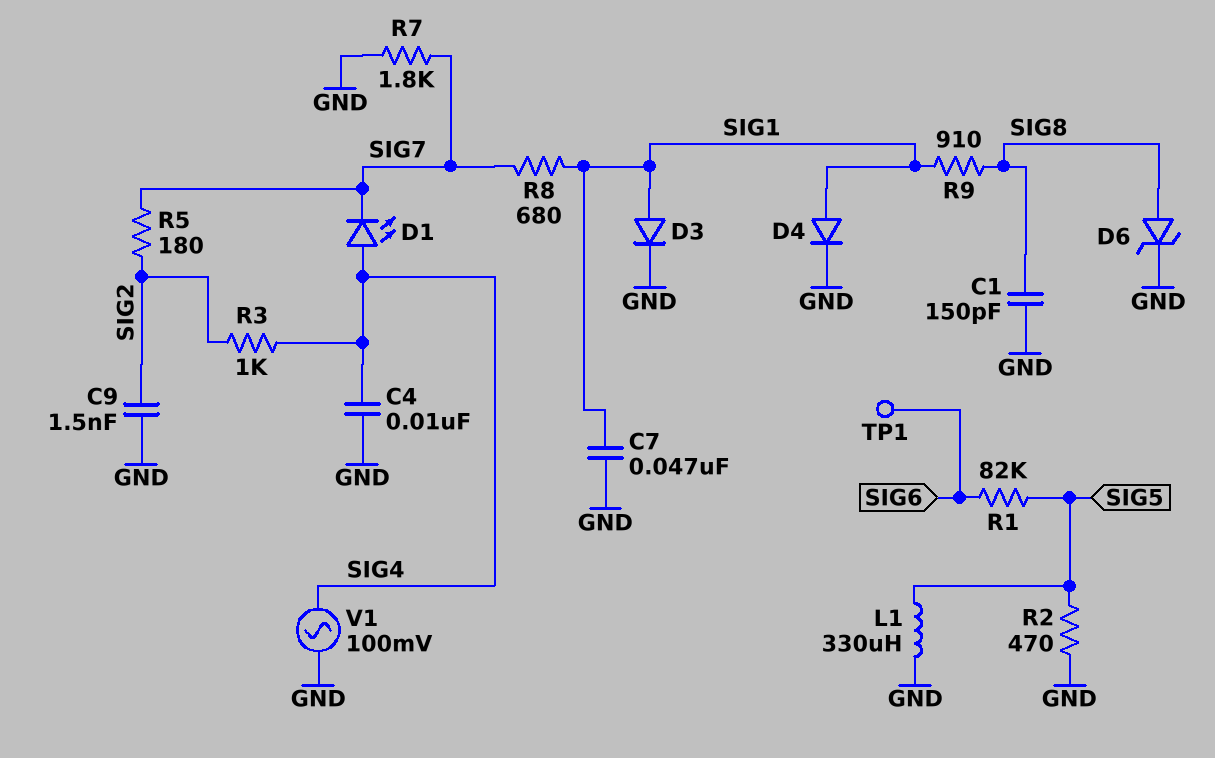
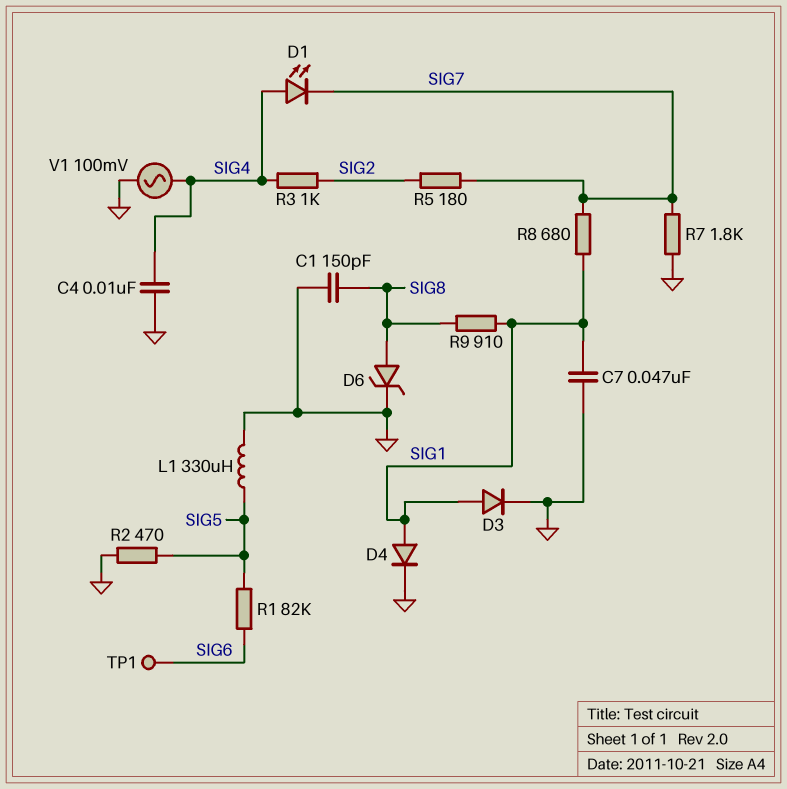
C9: 1.5nF (GND, SIG2) -> none

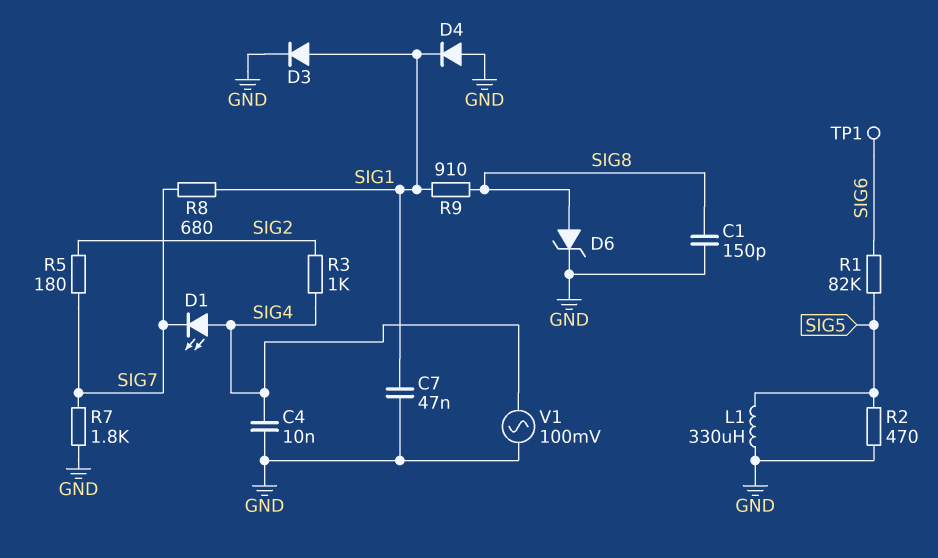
D4: diode (A SIG1, K GND) -> diode (A GND, K SIG1)

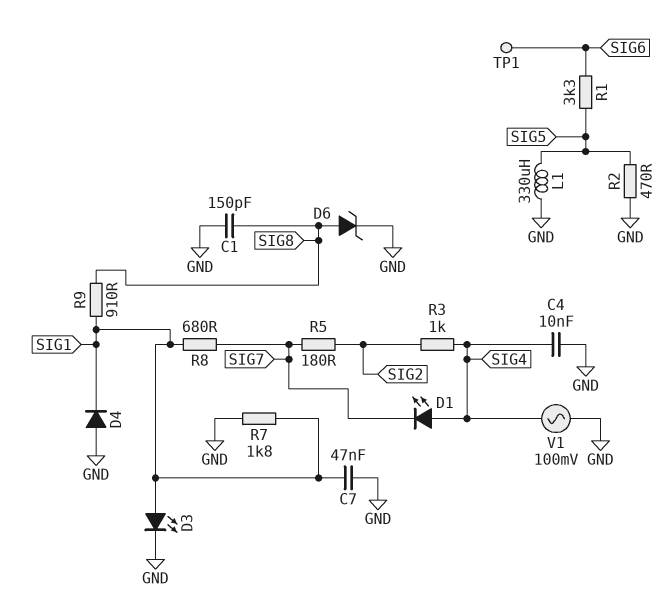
D3: diode (A SIG1, K GND) -> LED (A SIG1, K GND)
R1: 82k (SIG5, SIG6) -> 3.3k (SIG5, SIG6)
R7: 1.8k (GND, SIG7) -> 1.8k (GND, SIG1)

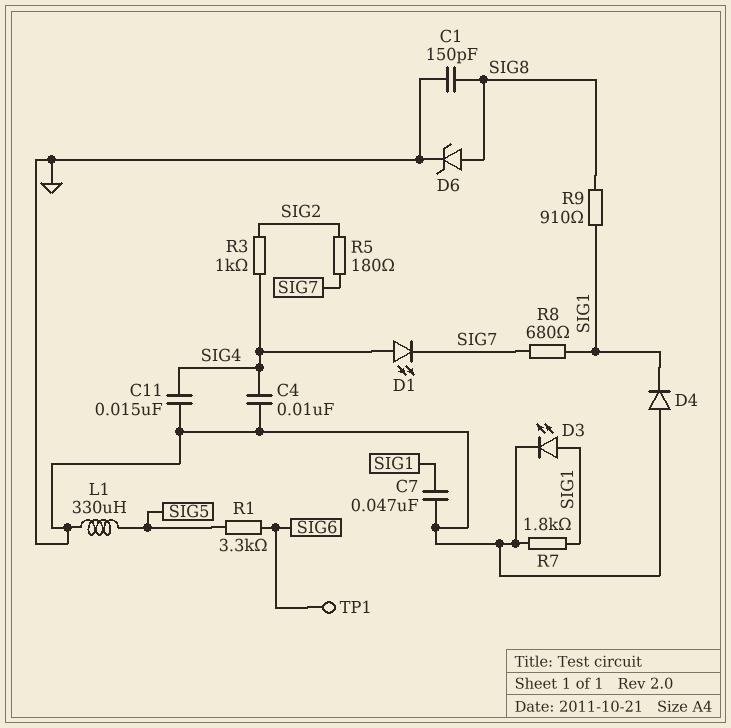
C11: none -> 15nF (GND, SIG4)
R2: 470 (GND, SIG5) -> none
V1: AC 100mV (GND, SIG4) -> none

